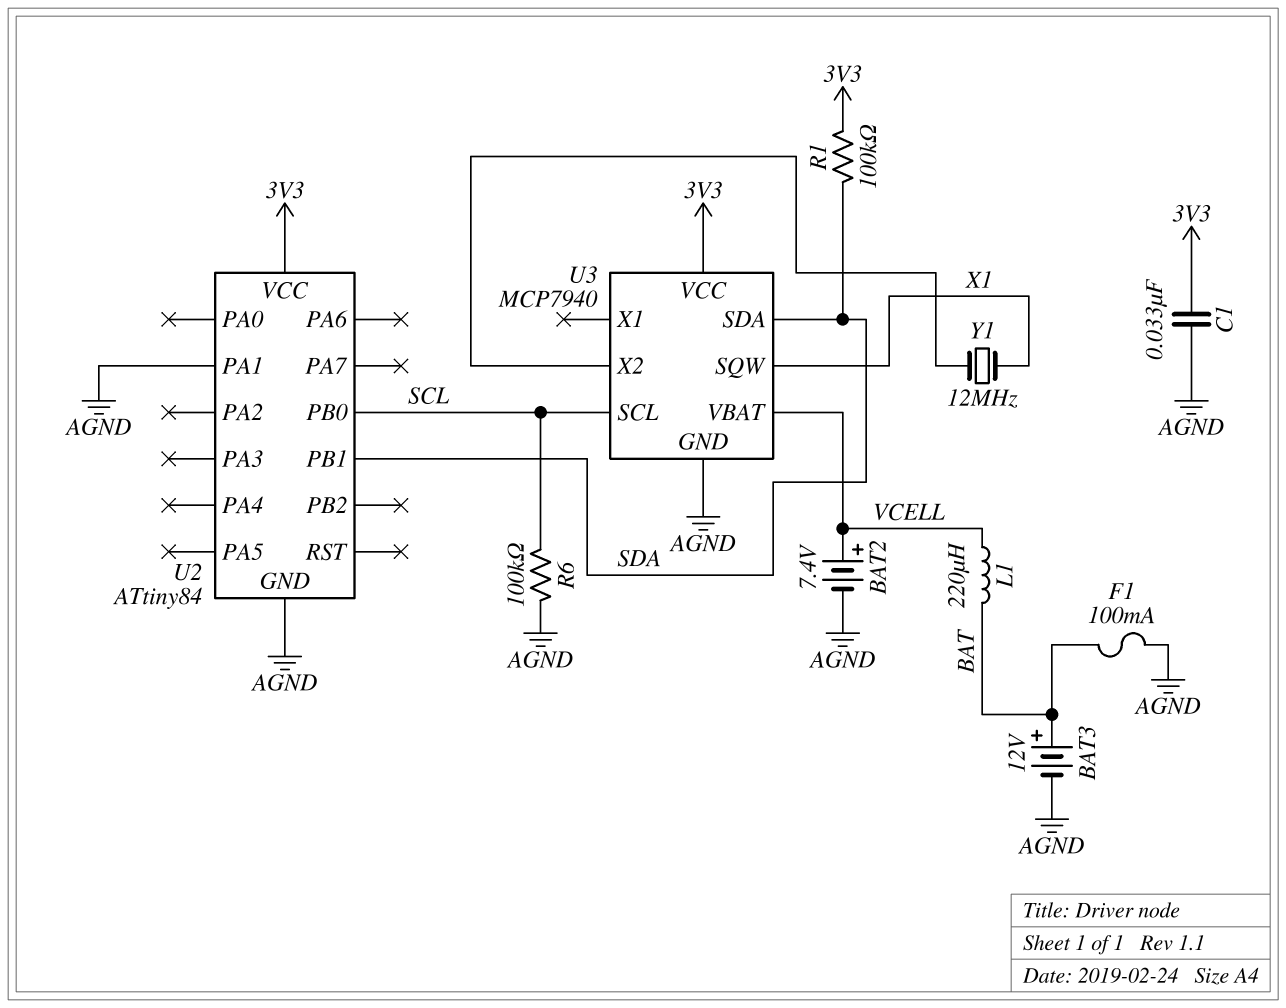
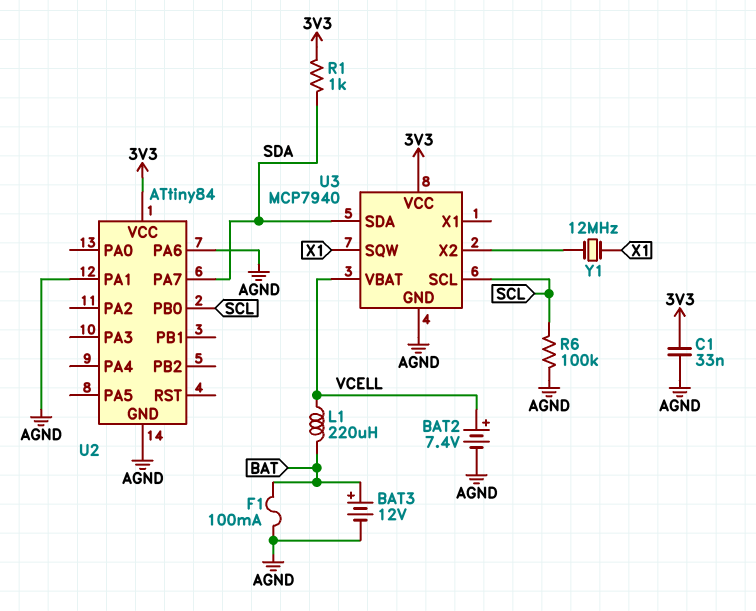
R1: 100k (3V3, SDA) -> 1k (3V3, SDA)
U2 pin PA6: none -> AGND
U2 pin PA7: none -> SDA
U2 pin PB1: SDA -> none

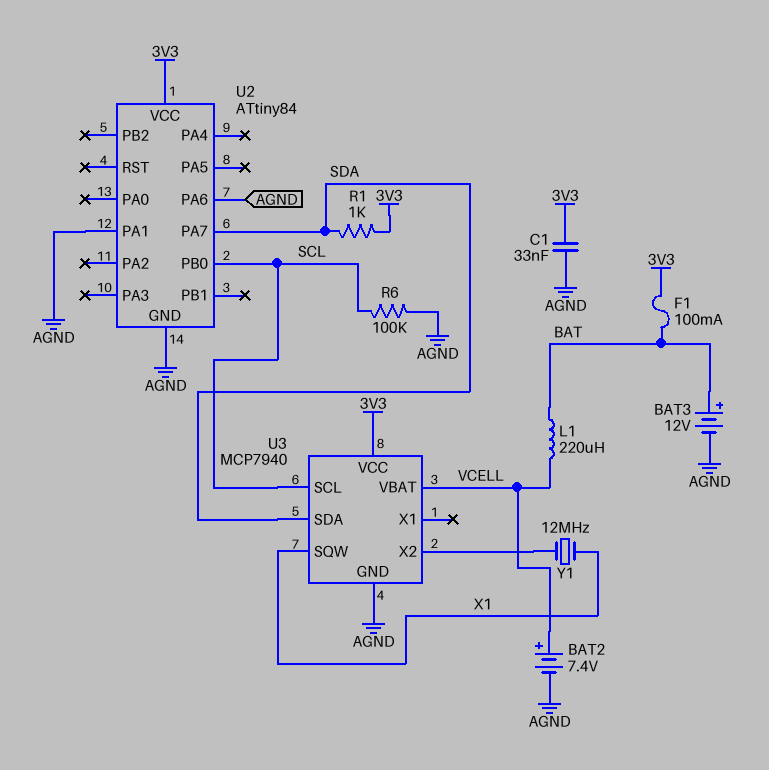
F1: 100mA (AGND, BAT) -> 100mA (3V3, BAT)

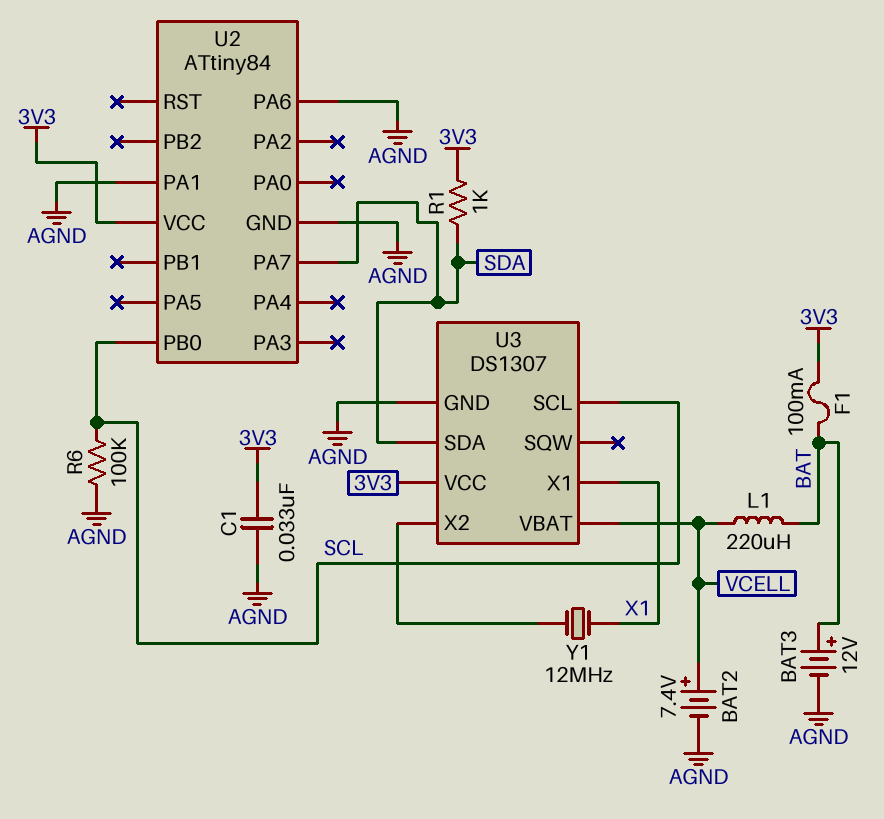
U3: MCP7940 -> DS1307
U3 pin SQW: X1 -> none
U3 pin X1: none -> X1

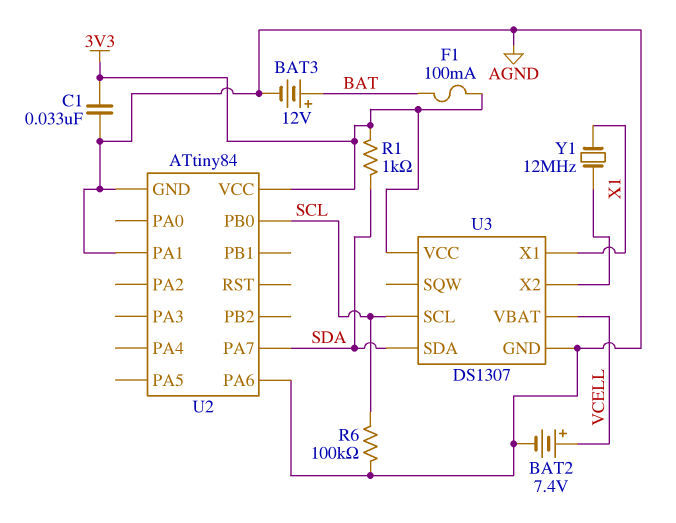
L1: 220uH (BAT, VCELL) -> none

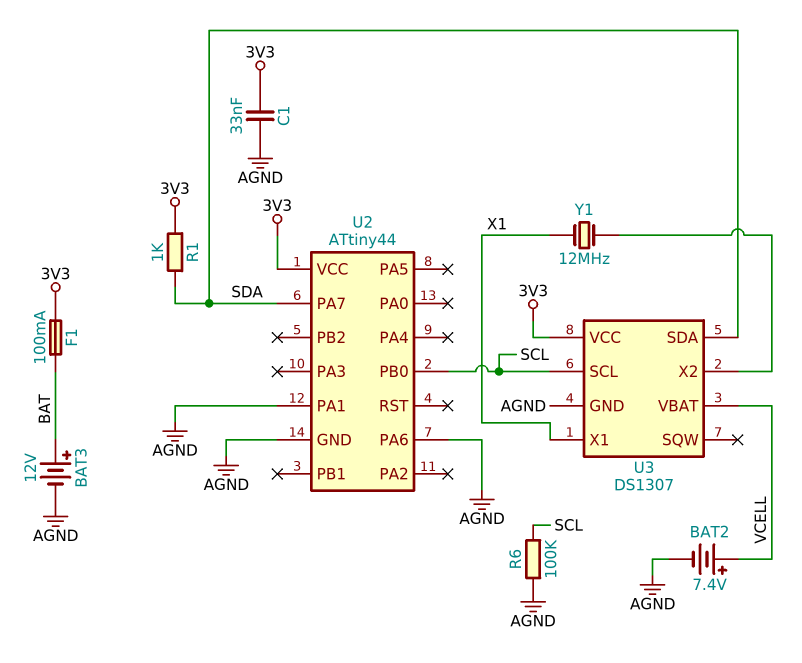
U2: ATtiny84 -> ATtiny44

